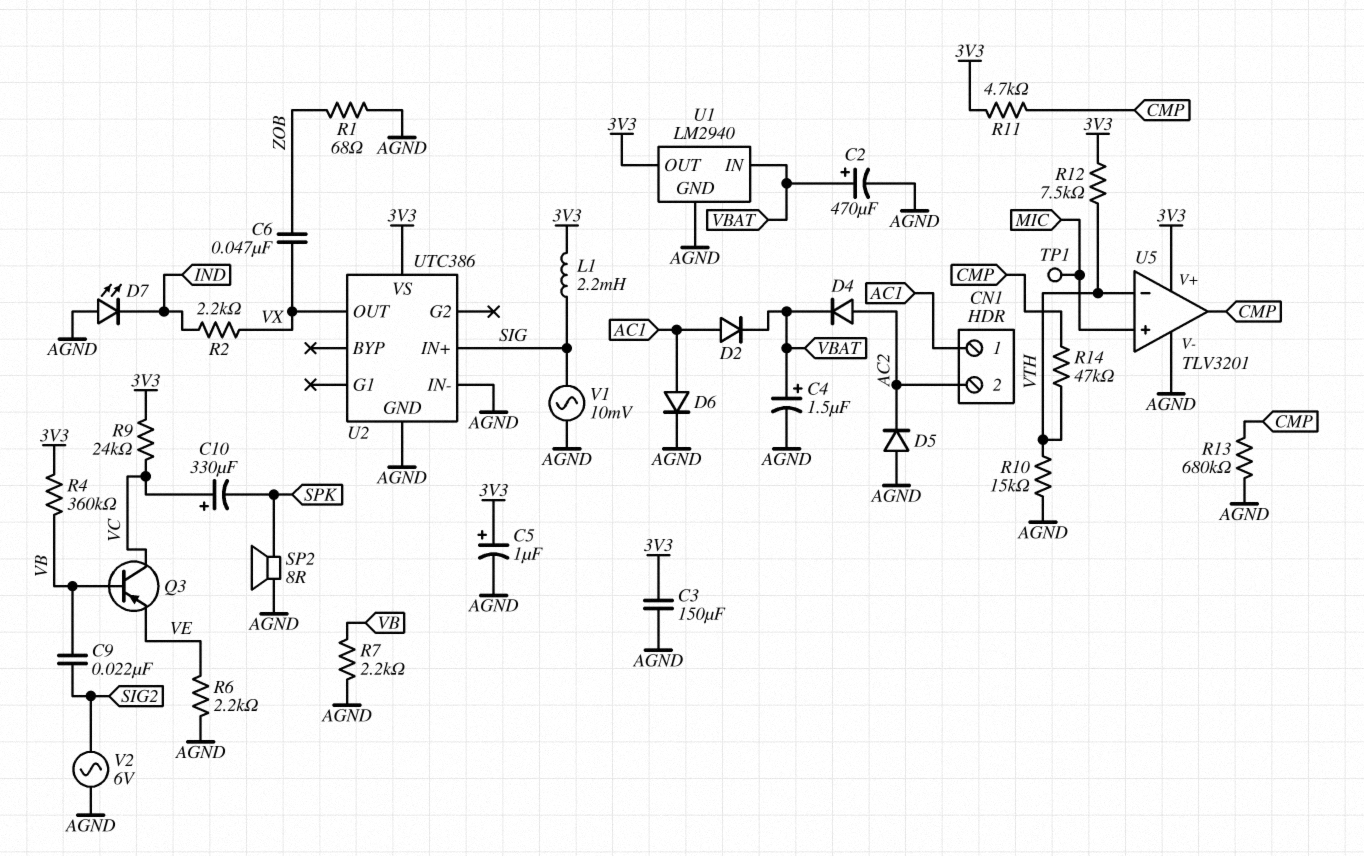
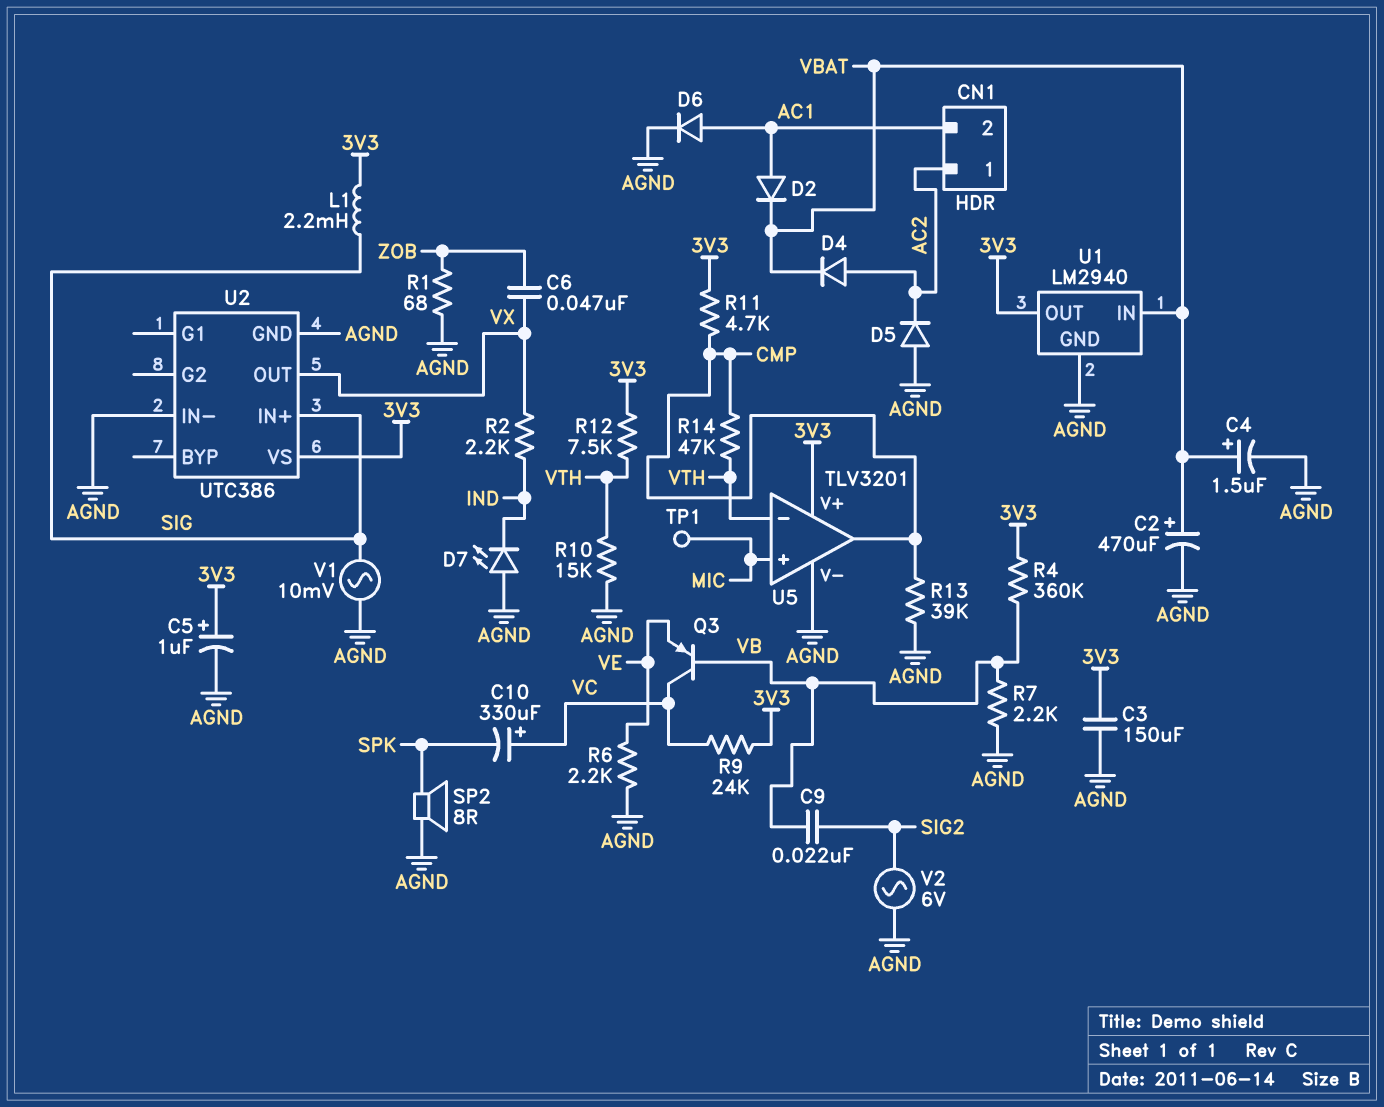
CN1 pin 1: AC1 -> AC2
CN1 pin 2: AC2 -> AC1
R13: 680k (AGND, CMP) -> 39k (AGND, CMP)

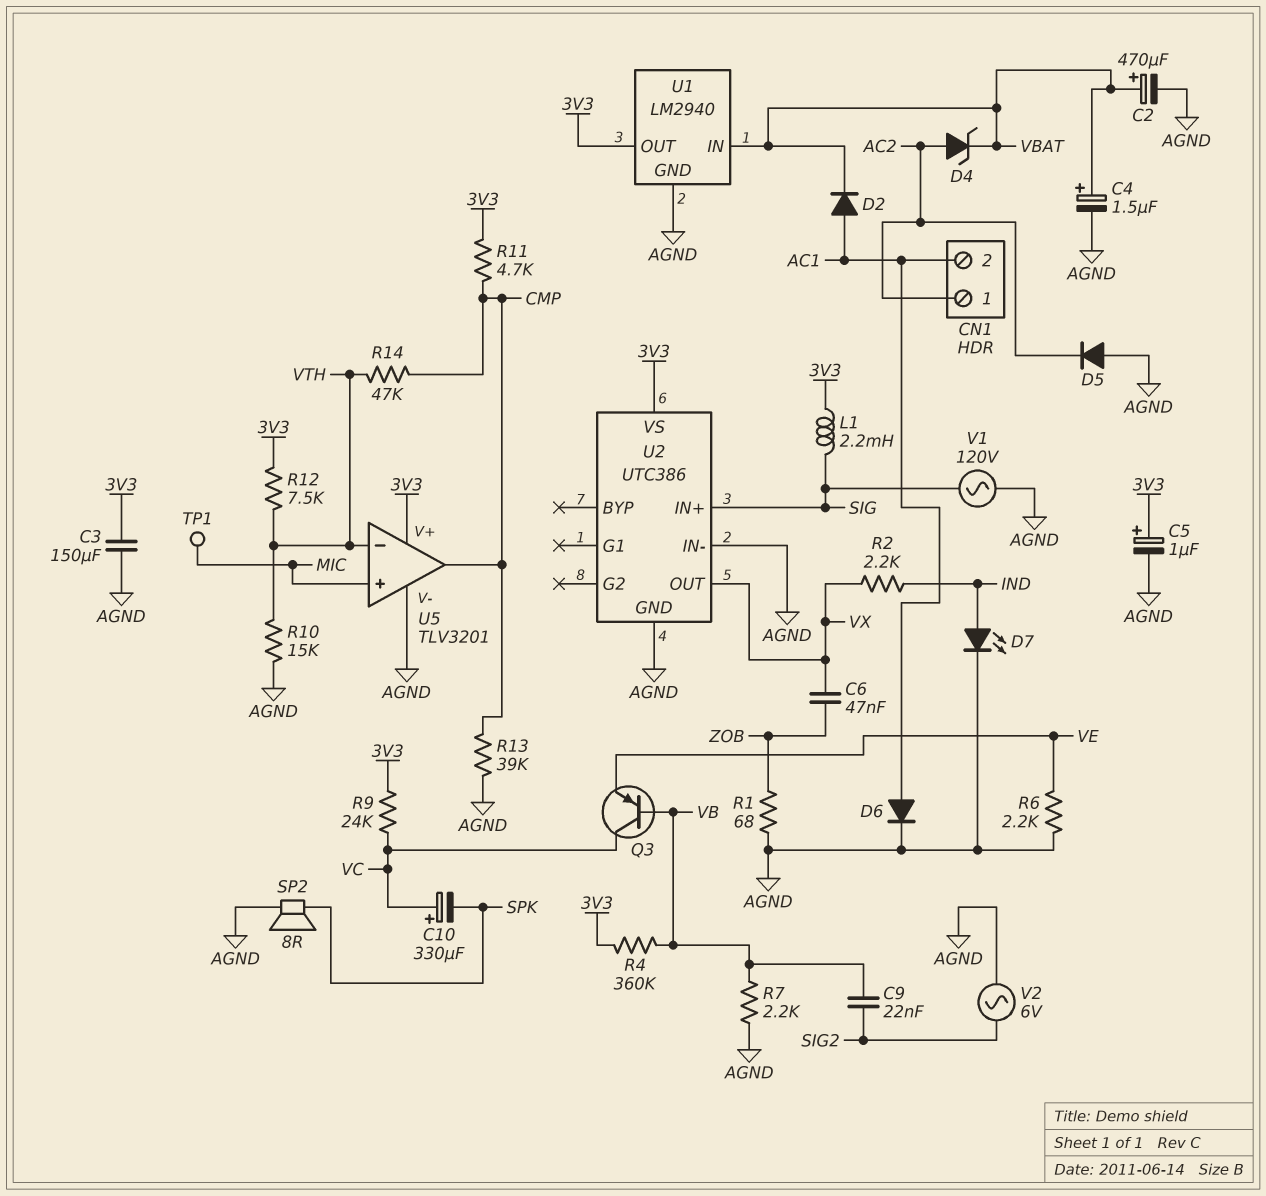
D4: diode (A AC2, K VBAT) -> zener (A AC2, K VBAT)
D7: LED (A AGND, K IND) -> LED (A IND, K AGND)
V1: AC 10mV (AGND, SIG) -> AC 120V (AGND, SIG)

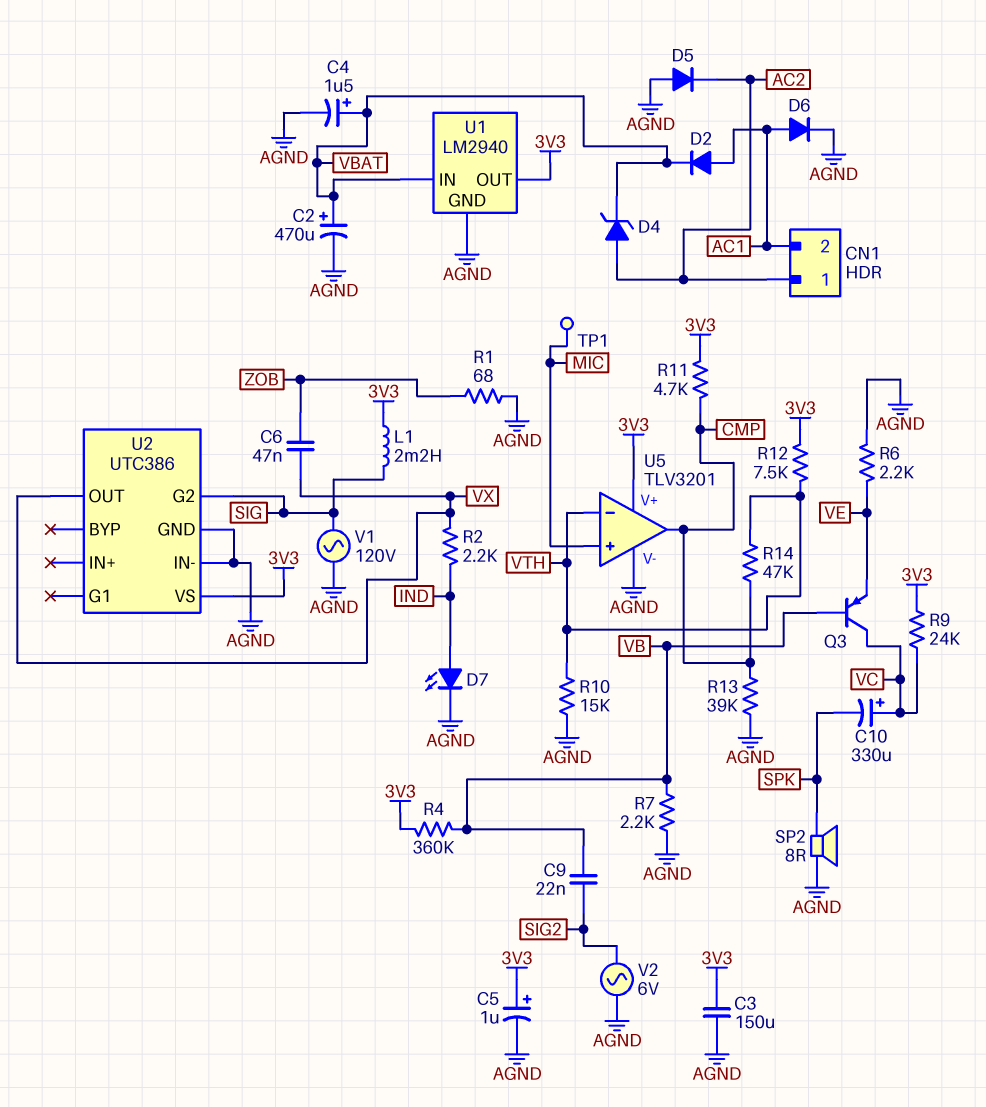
U2 pin G2: none -> SIG
U2 pin IN+: SIG -> none

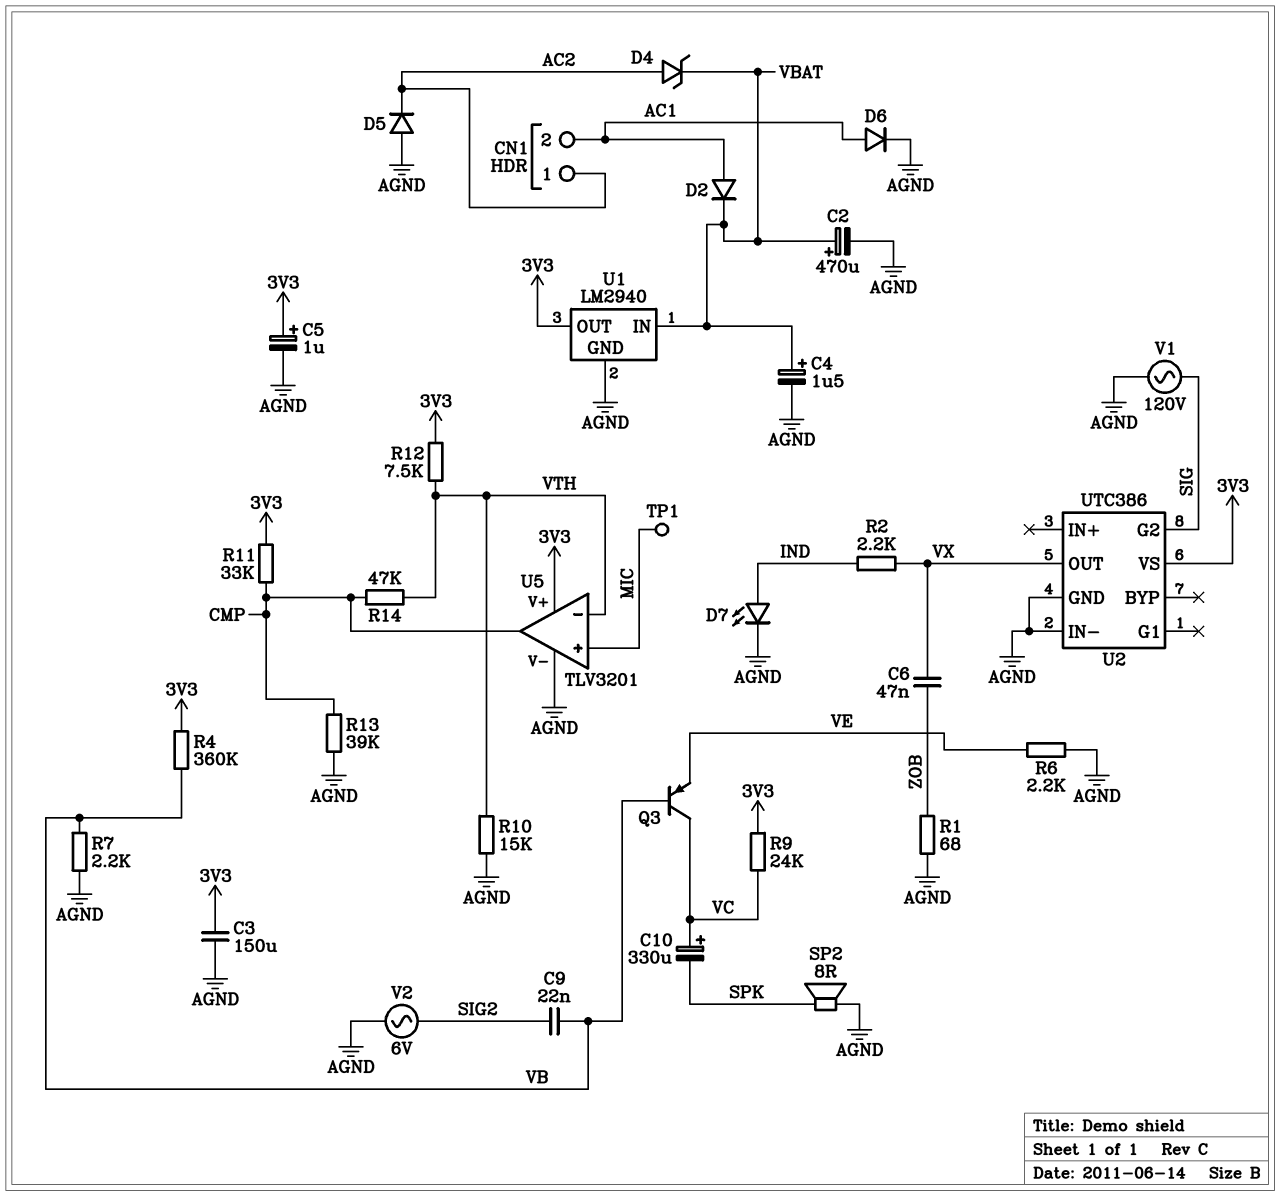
L1: 2.2mH (3V3, SIG) -> none
R11: 4.7k (3V3, CMP) -> 33k (3V3, CMP)

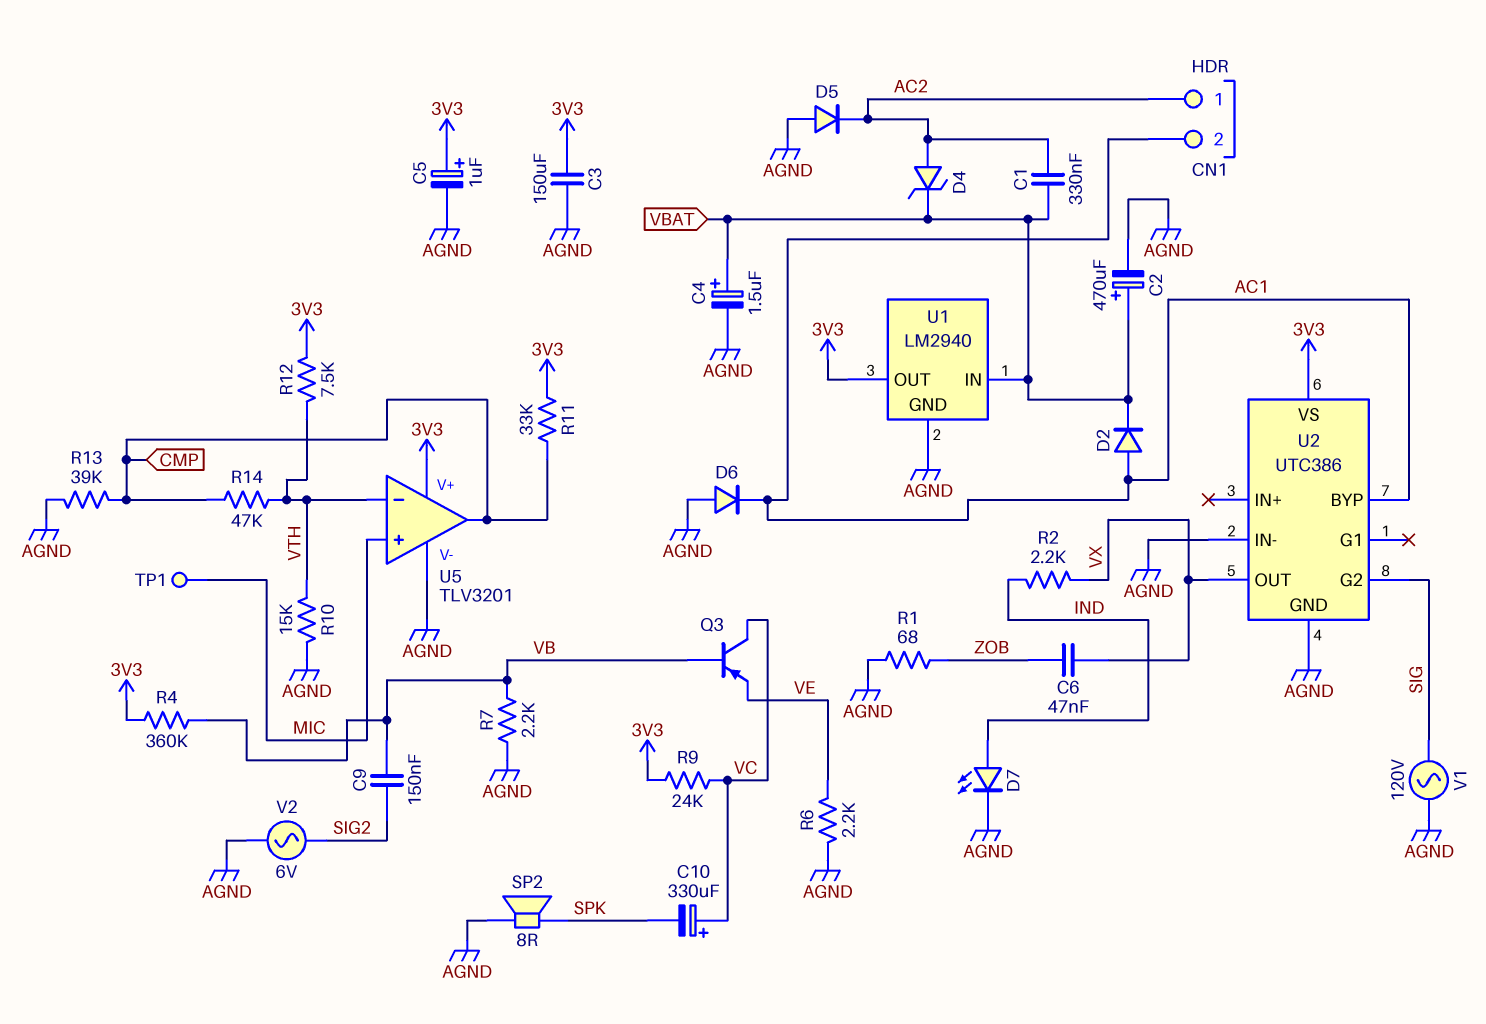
C1: none -> 330nF (AC2, VBAT)
C9: 22nF (SIG2, VB) -> 150nF (SIG2, VB)
D6: diode (A AC1, K AGND) -> diode (A AGND, K AC1)
U2 pin BYP: none -> AC1

